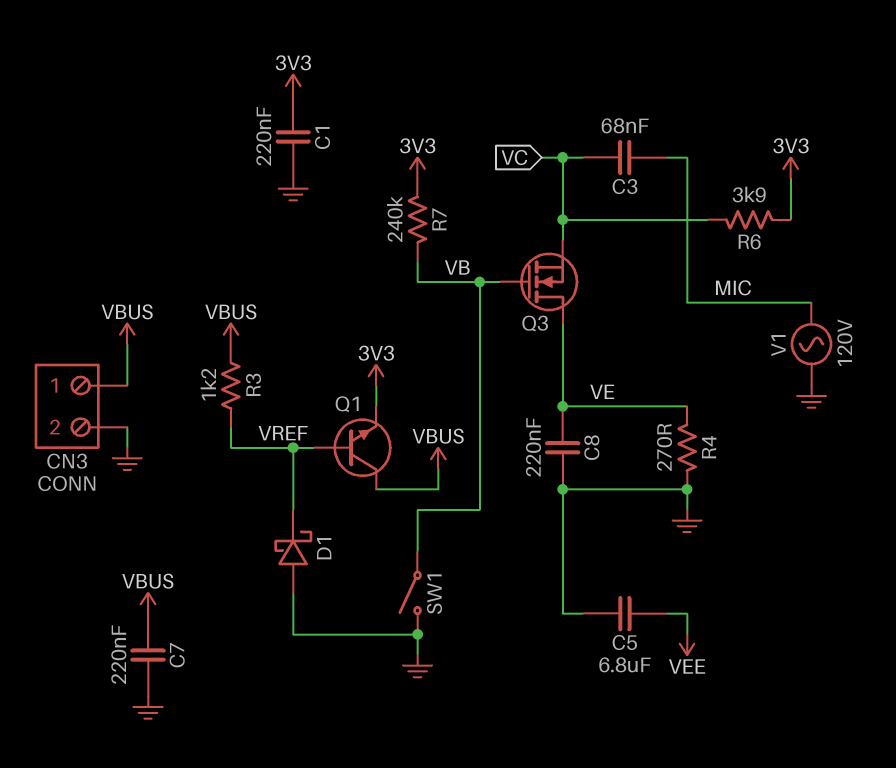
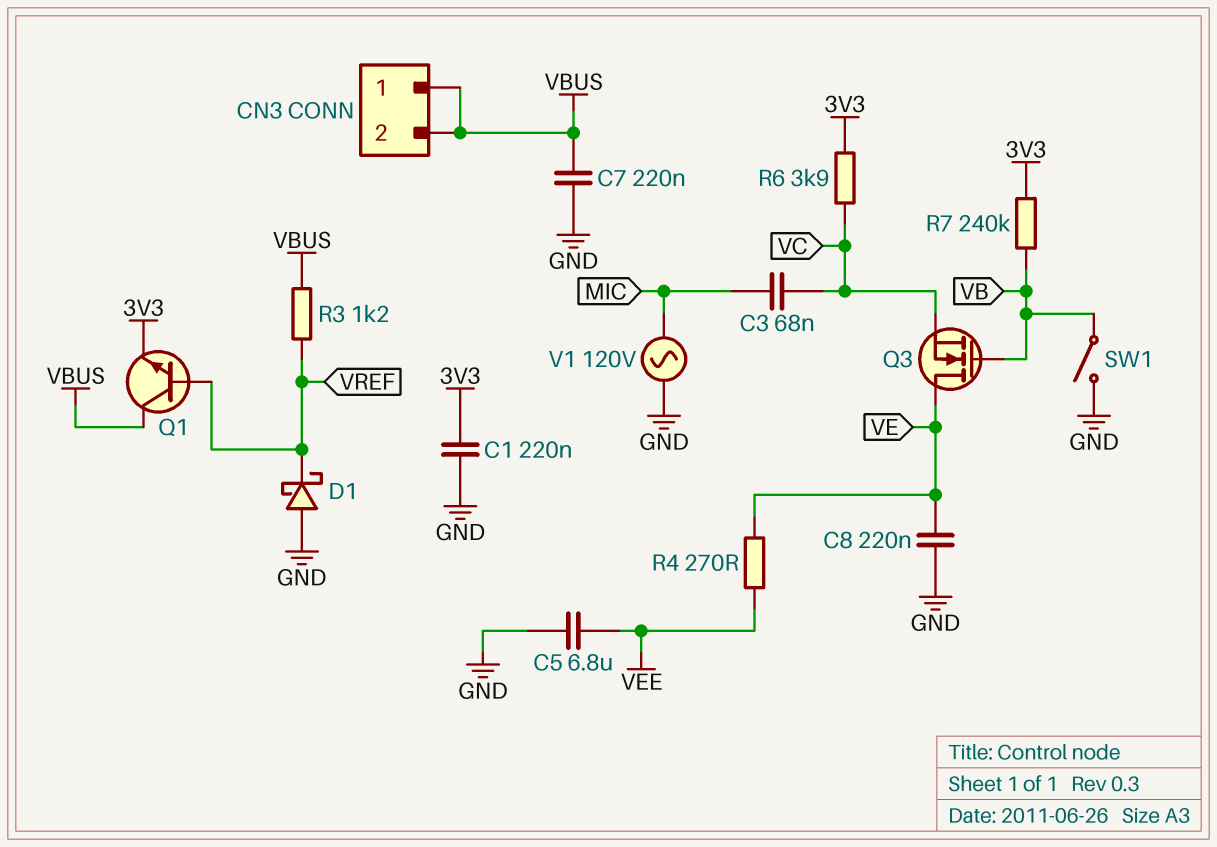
CN3 pin 2: GND -> VBUS
R4: 270 (GND, VE) -> 270 (VE, VEE)

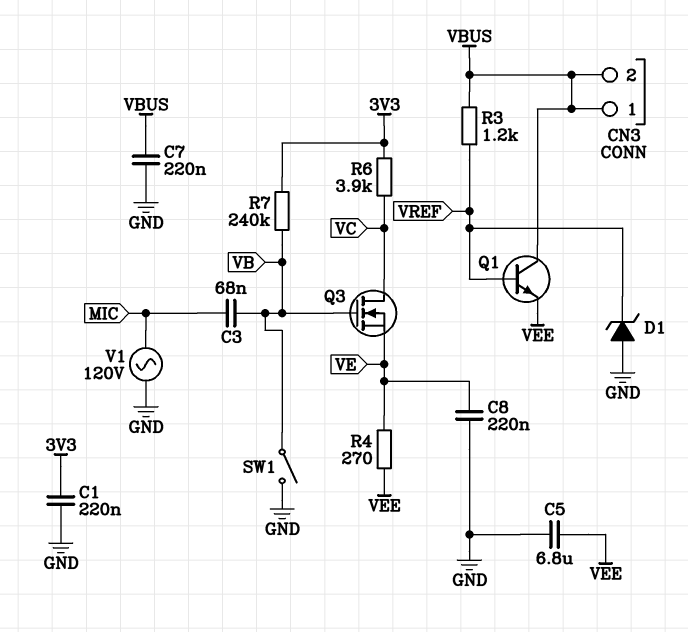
C3: 68nF (MIC, VC) -> 68nF (MIC, VB)
D1: schottky (A GND, K VREF) -> zener (A GND, K VREF)
Q1: NPN (B VREF, C VBUS, E 3V3) -> NPN (B VREF, C VBUS, E VEE)
Q3: NMOS (G VB, D VE, S VC) -> NMOS (G VB, D VC, S VE)

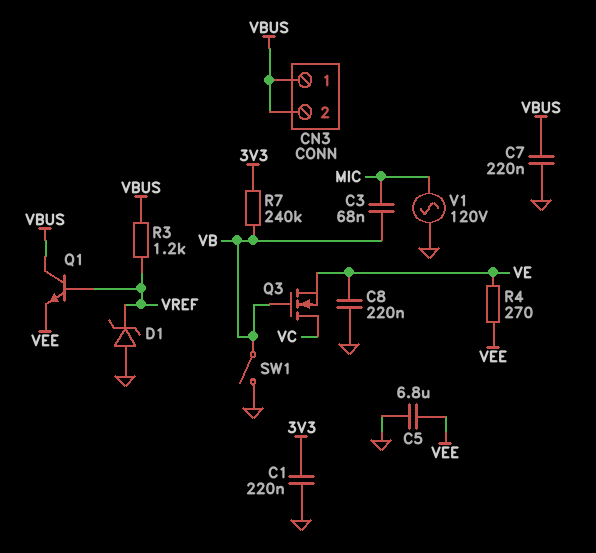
R6: 3.9k (3V3, VC) -> none

